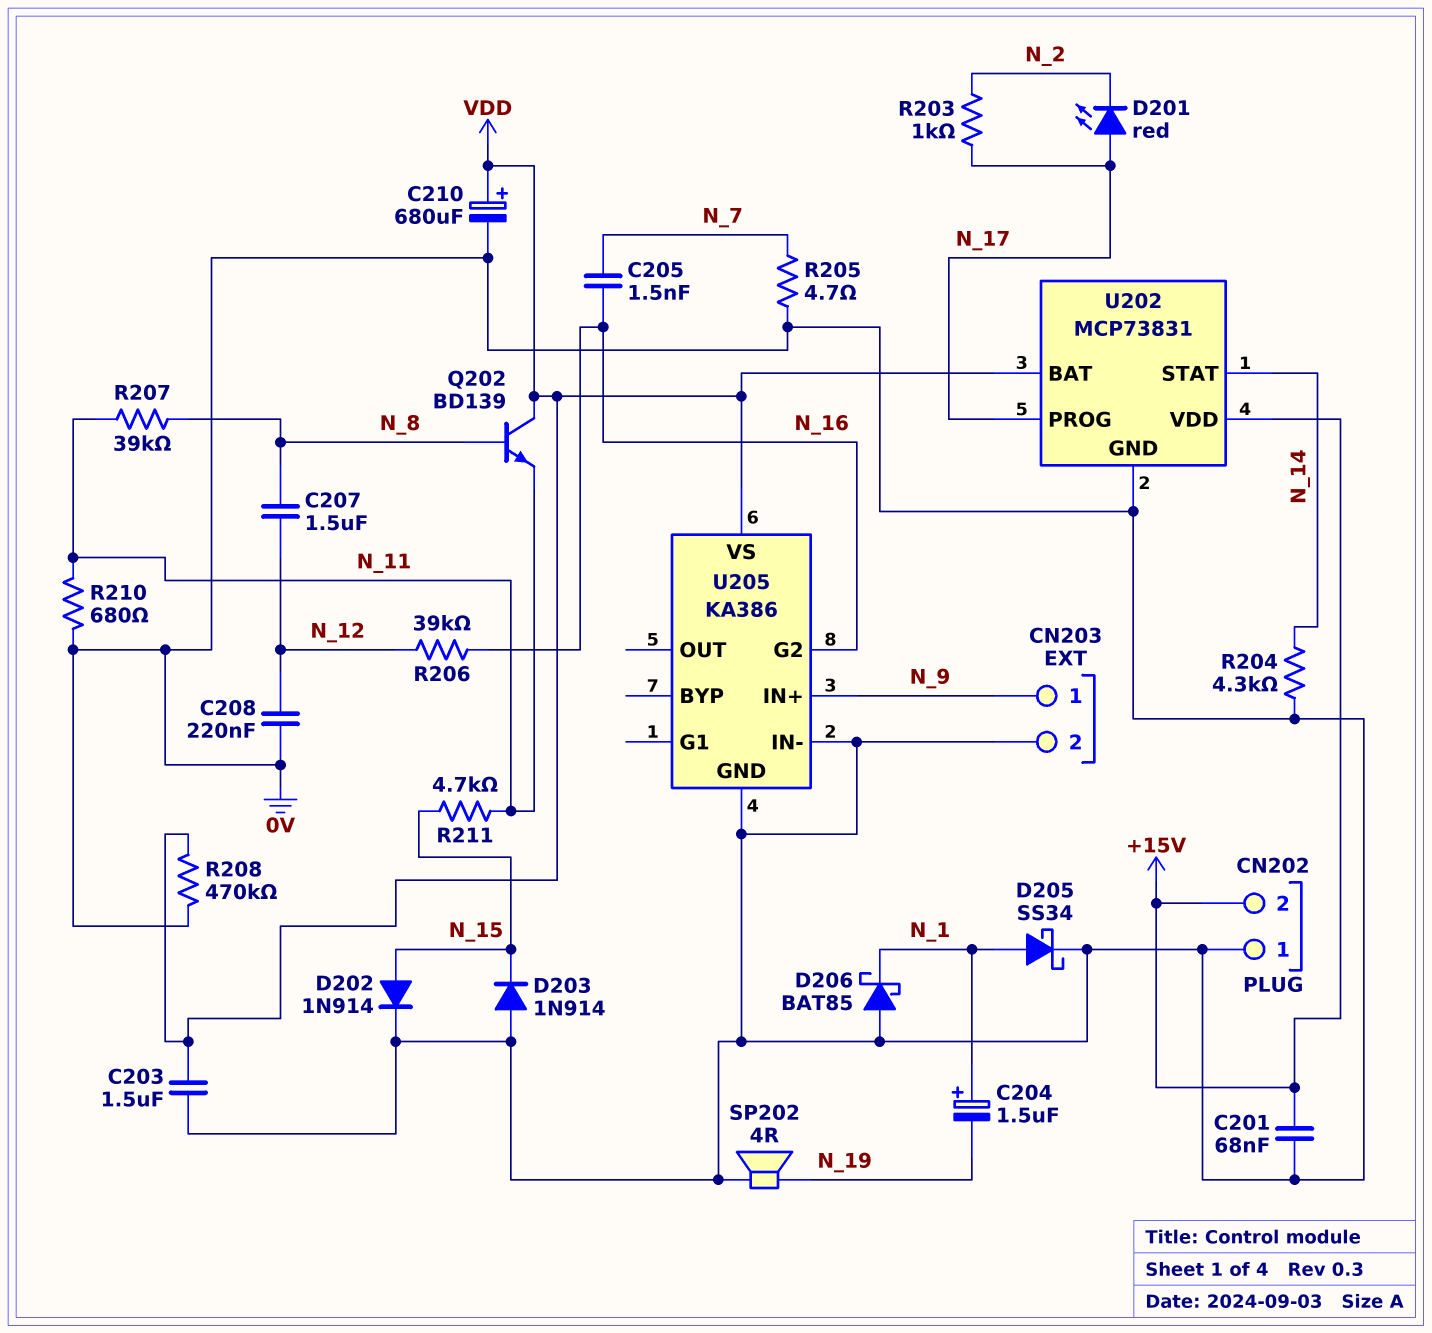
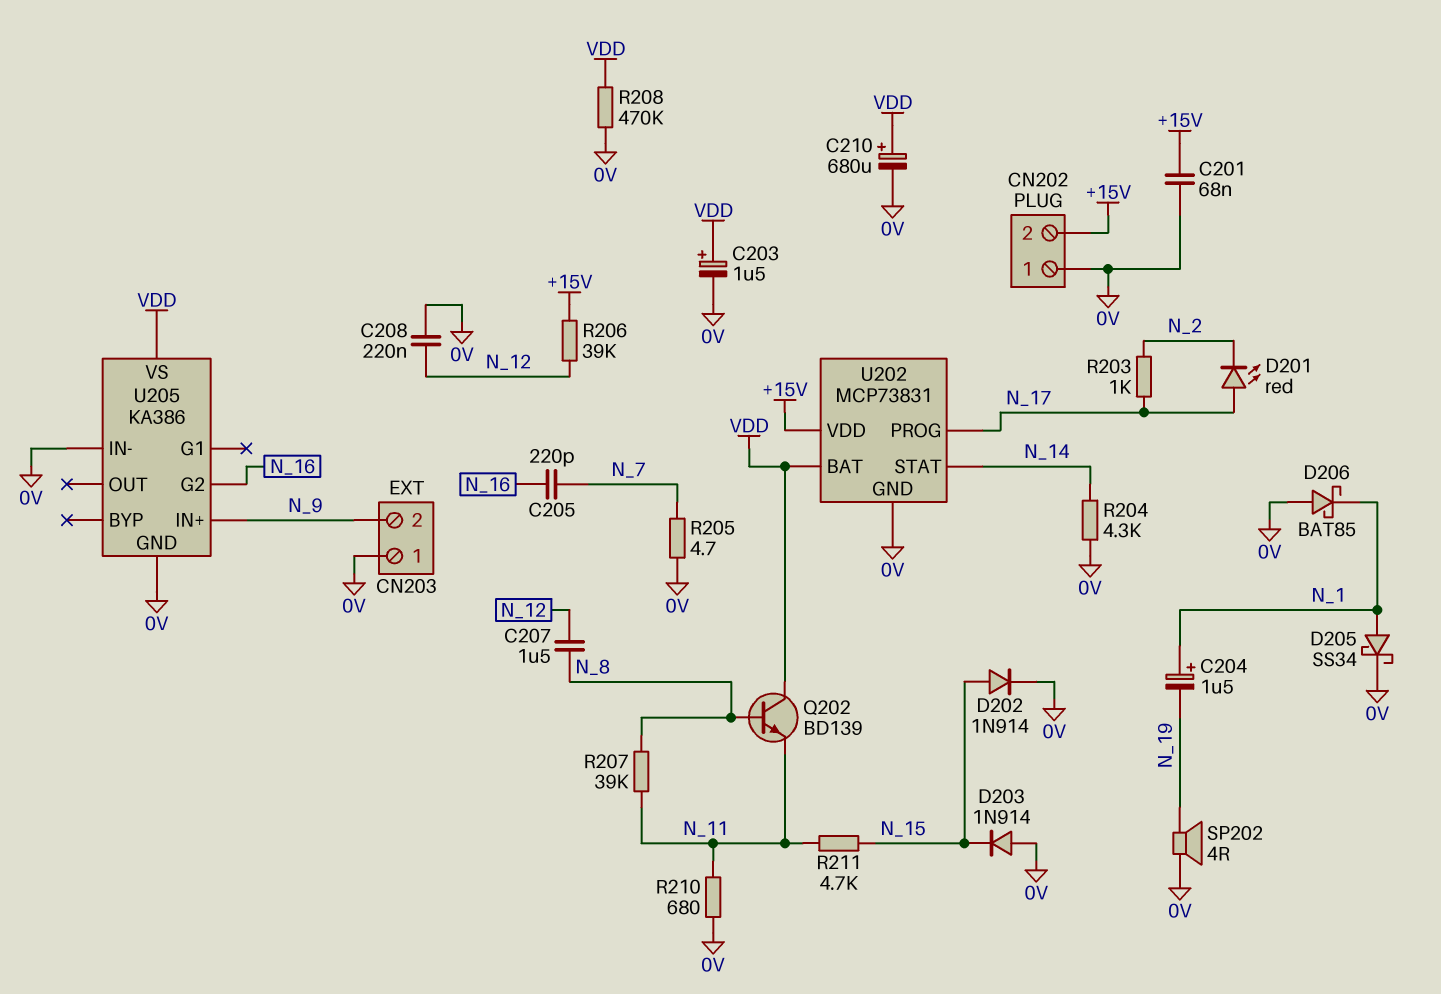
C203: 1.5uF (0V, VDD) -> 1.5uF (plus VDD, minus 0V)
C205: 1.5nF (N_7, N_16) -> 220pF (N_7, N_16)
CN203 pin 1: N_9 -> 0V
CN203 pin 2: 0V -> N_9
R206: 39k (N_12, N_16) -> 39k (+15V, N_12)

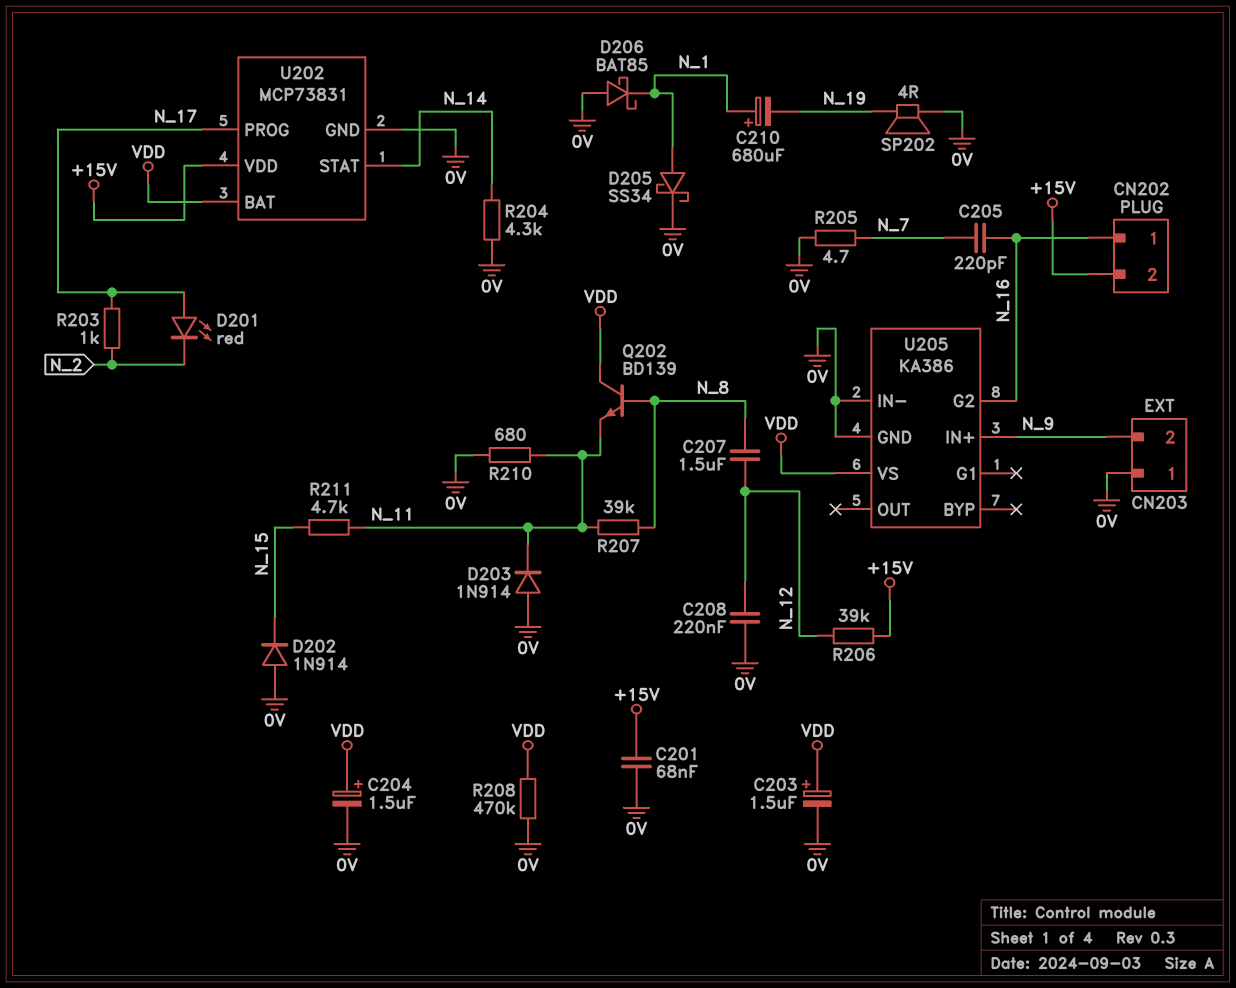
C204: 1.5uF (plus N_1, minus N_19) -> 1.5uF (plus VDD, minus 0V)
C210: 680uF (plus VDD, minus 0V) -> 680uF (plus N_1, minus N_19)
CN202 pin 1: 0V -> N_16
D202: diode 1N914 (A N_15, K 0V) -> diode 1N914 (A 0V, K N_15)
D203: diode 1N914 (A 0V, K N_15) -> diode 1N914 (A 0V, K N_11)

